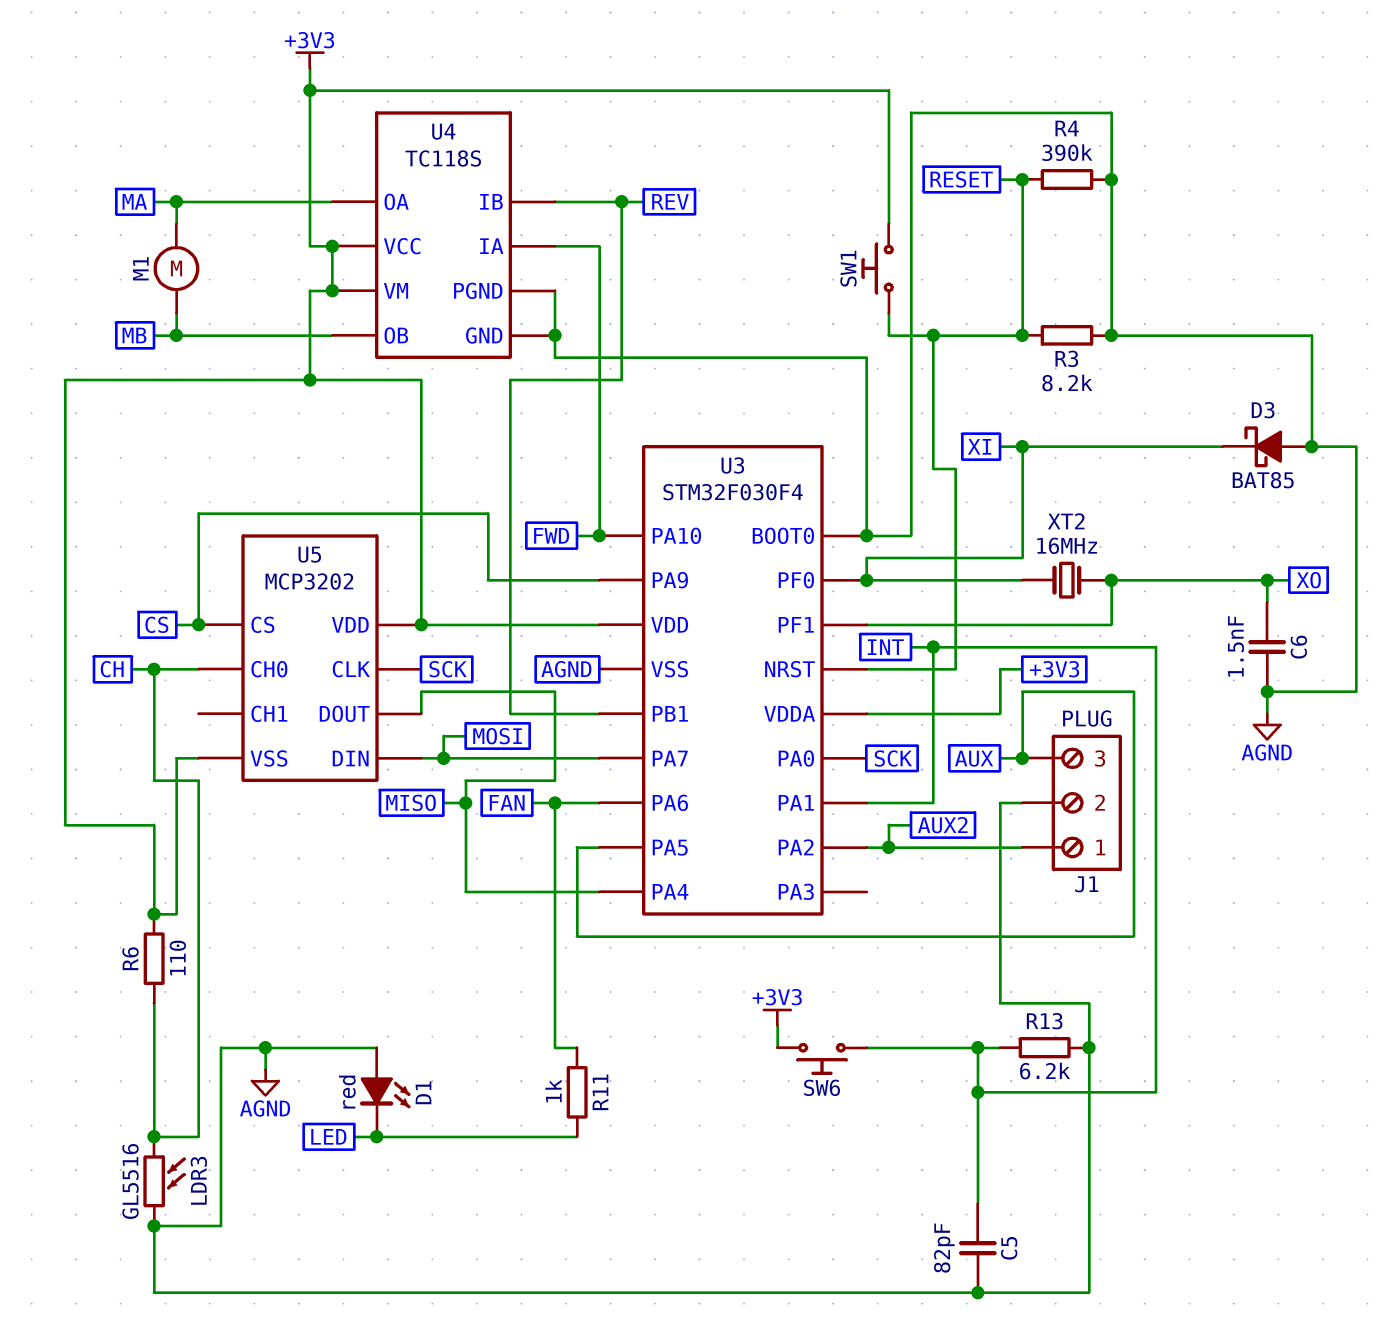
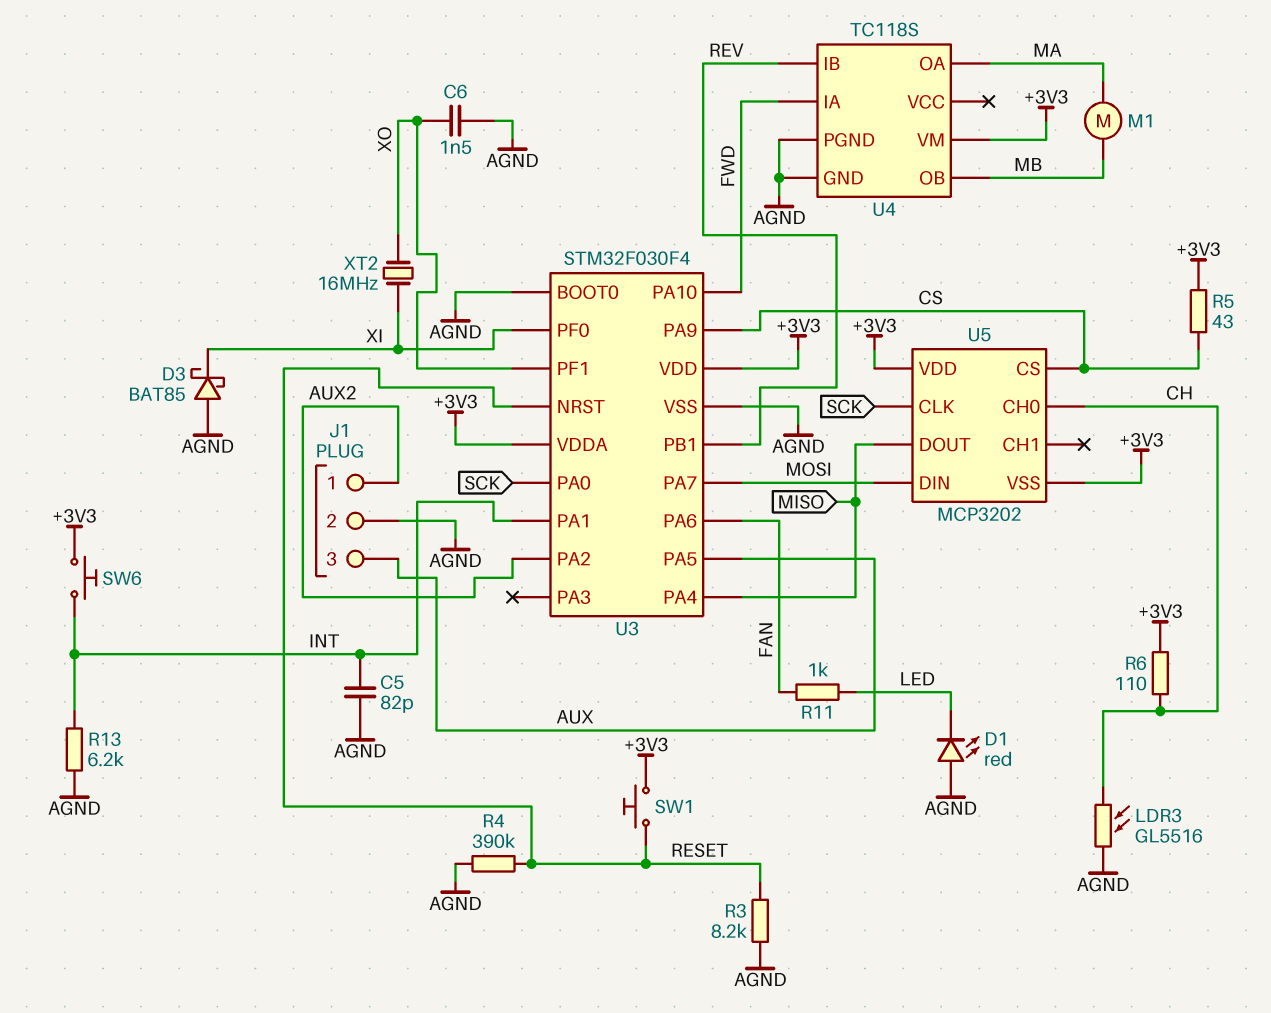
R5: none -> 43 (+3V3, CS)
U4 pin VCC: +3V3 -> none

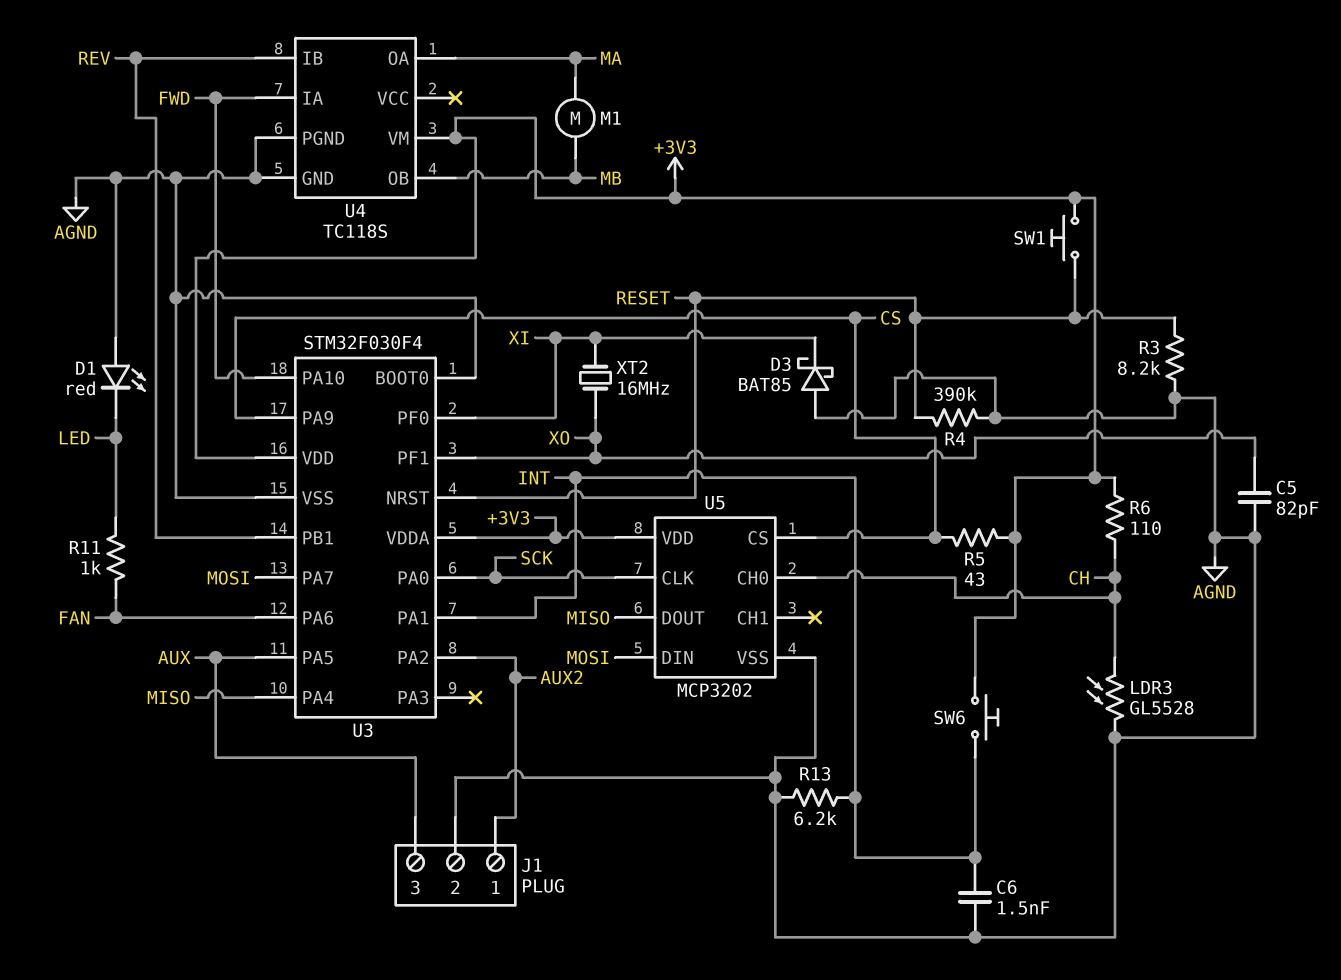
C5: 82pF (AGND, INT) -> 82pF (AGND, XO)
C6: 1.5nF (AGND, XO) -> 1.5nF (AGND, INT)
LDR3: GL5516 (AGND, CH) -> GL5528 (AGND, CH)
U5 pin VSS: +3V3 -> AGND

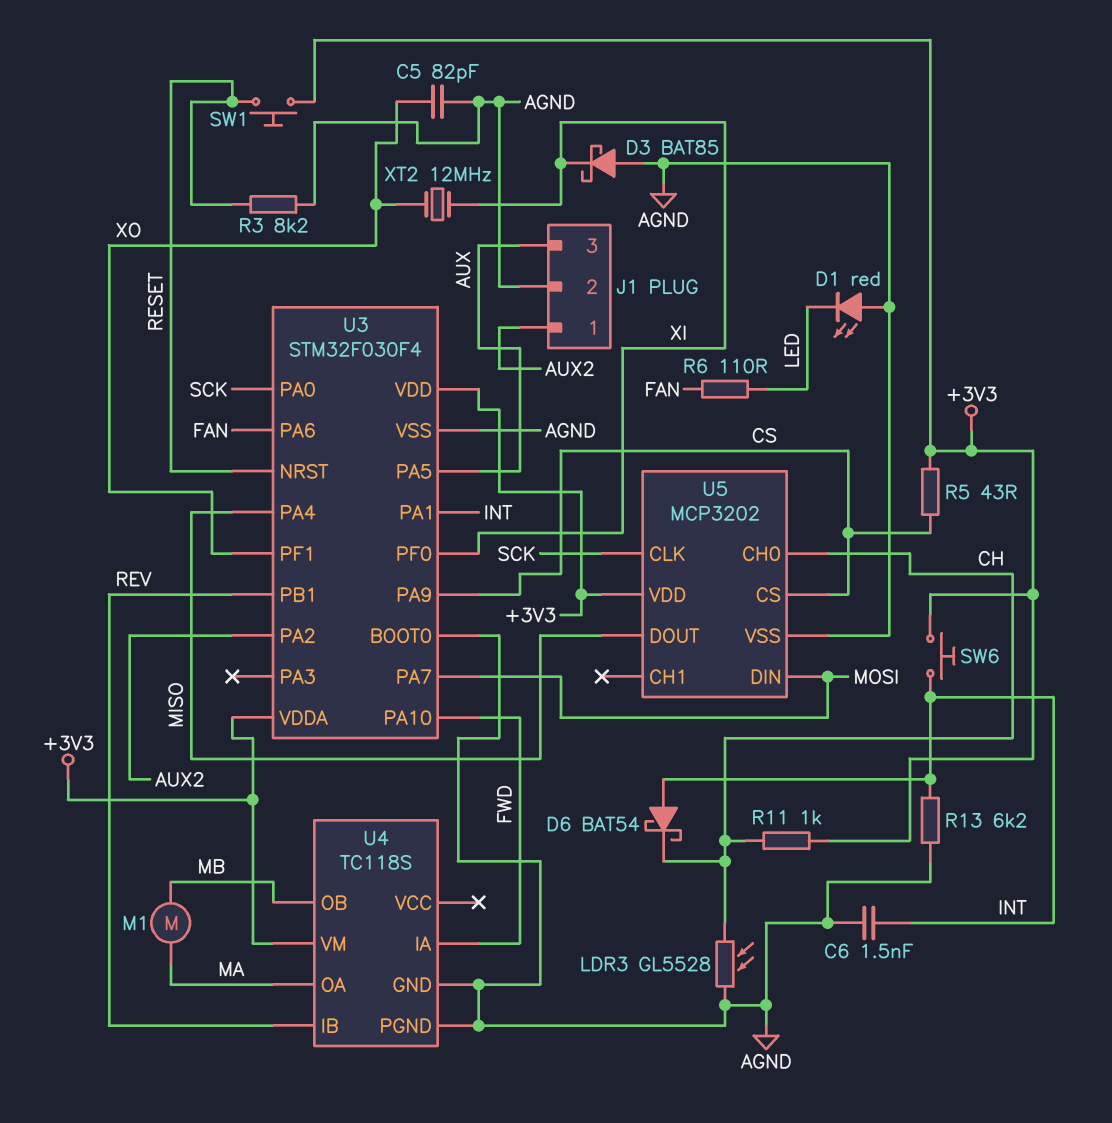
D6: none -> schottky BAT54 (A INT, K CH)
R4: 390k (AGND, RESET) -> none
R6: 110 (+3V3, CH) -> 110 (FAN, LED)
R11: 1k (FAN, LED) -> 1k (+3V3, CH)
XT2: 16MHz (XI, XO) -> 12MHz (XI, XO)

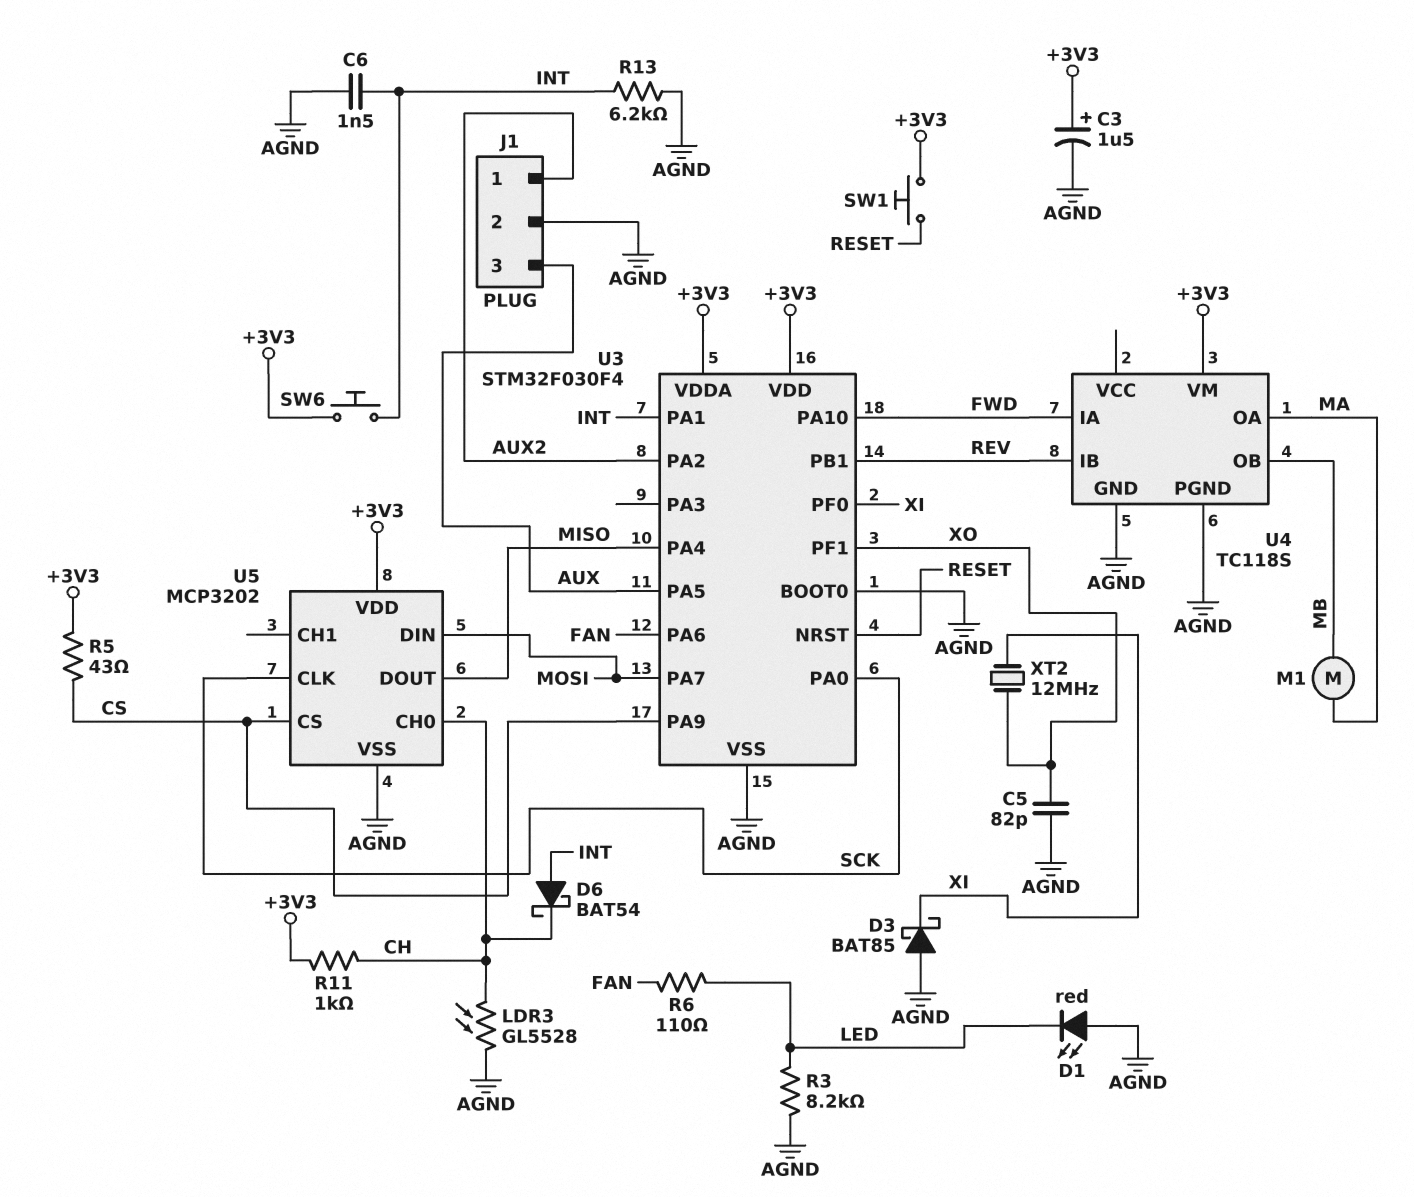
C3: none -> 1.5uF (plus +3V3, minus AGND)
R3: 8.2k (AGND, RESET) -> 8.2k (AGND, LED)

